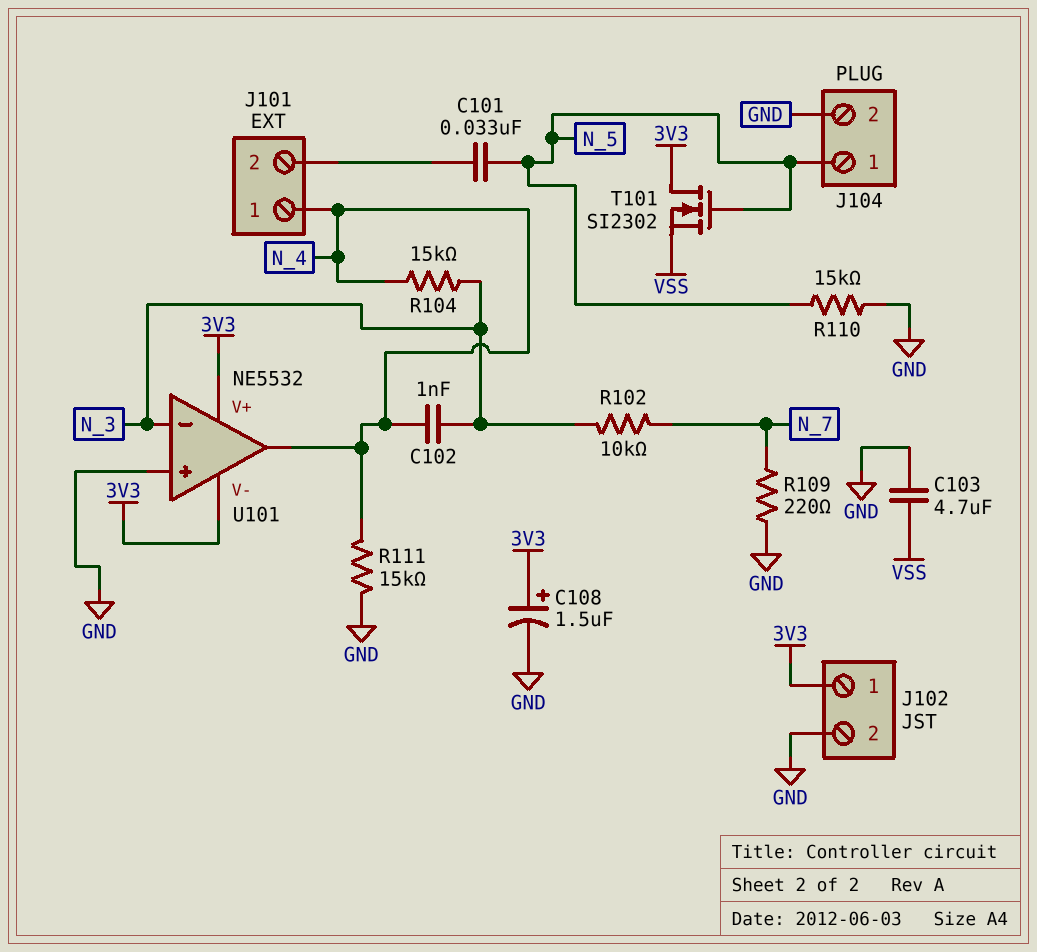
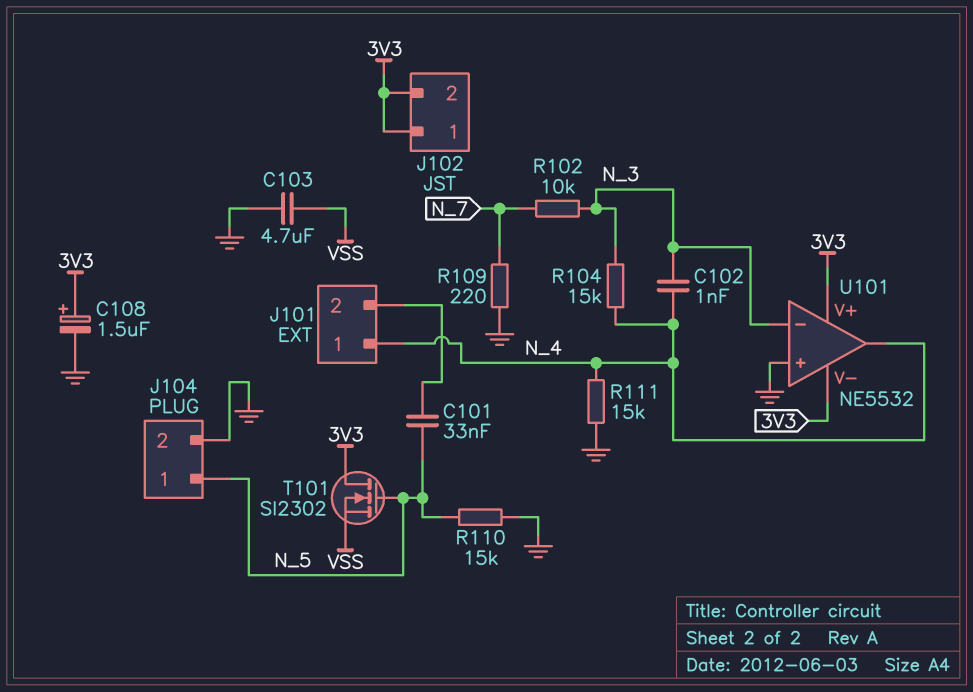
J102 pin 2: GND -> 3V3

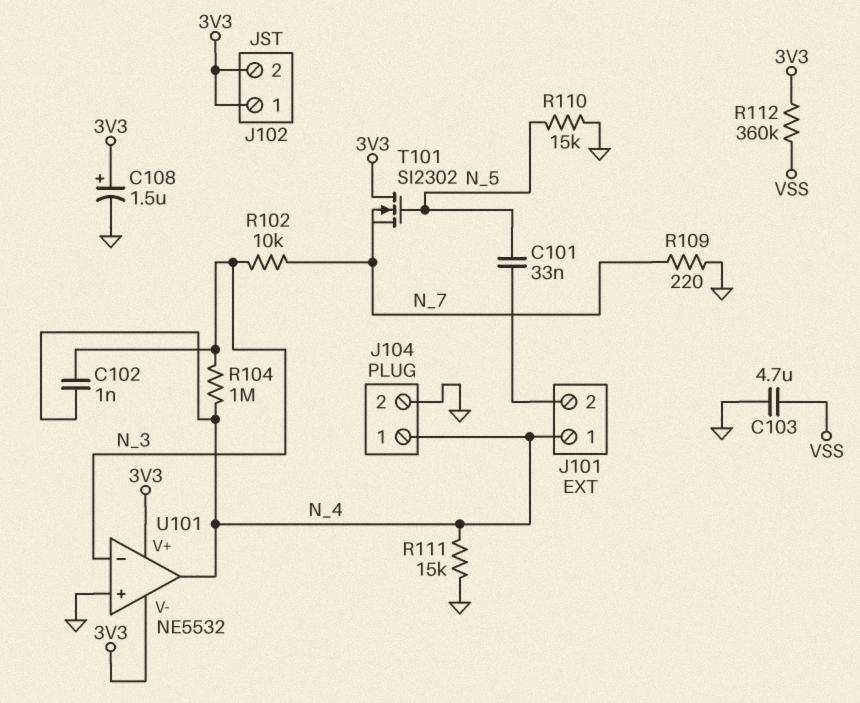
J104 pin 1: N_5 -> N_4
R104: 15k (N_3, N_4) -> 1M (N_3, N_4)
R112: none -> 360k (3V3, VSS)
T101: NMOS SI2302 (G N_5, D 3V3, S VSS) -> NMOS SI2302 (G N_5, D 3V3, S N_7)

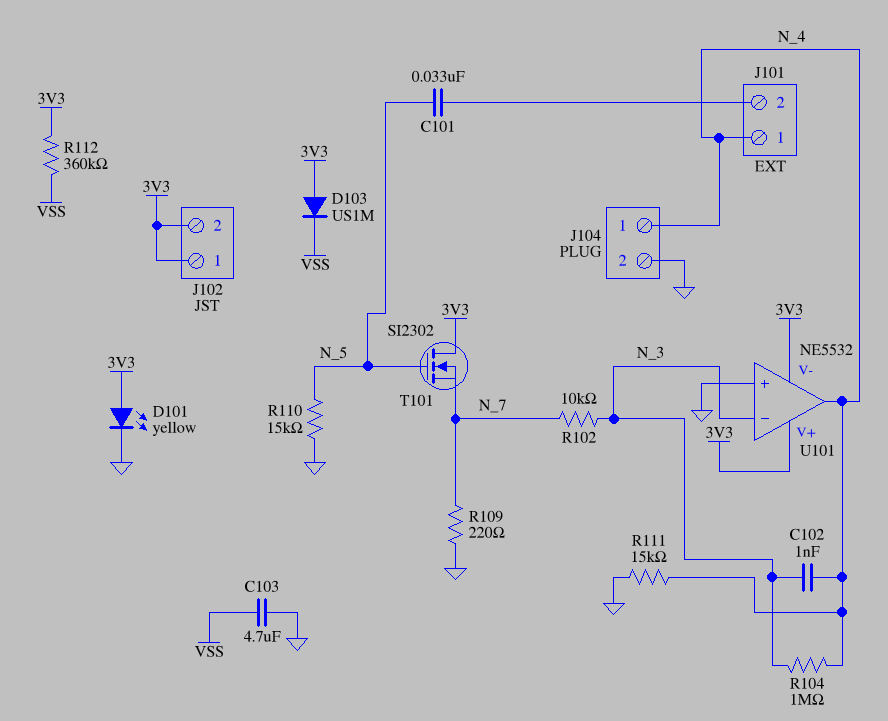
C108: 1.5uF (plus 3V3, minus GND) -> none
D101: none -> LED yellow (A 3V3, K GND)
D103: none -> diode US1M (A 3V3, K VSS)

